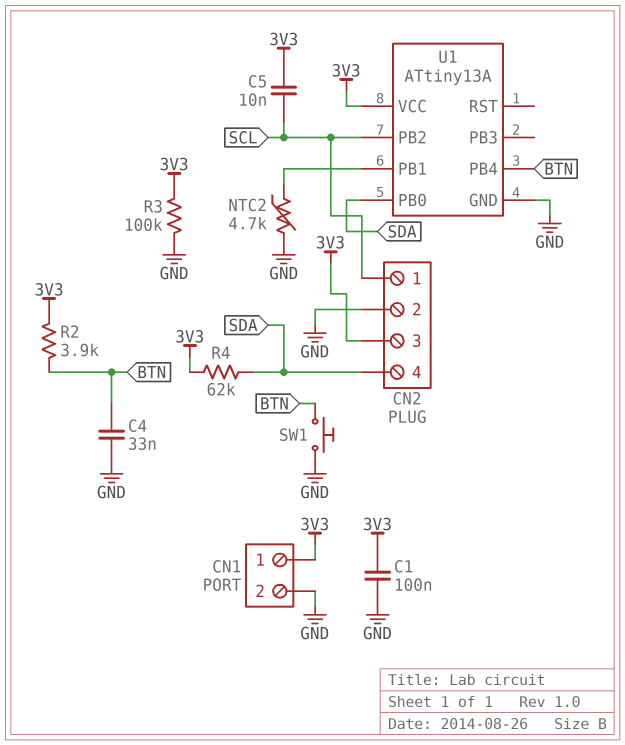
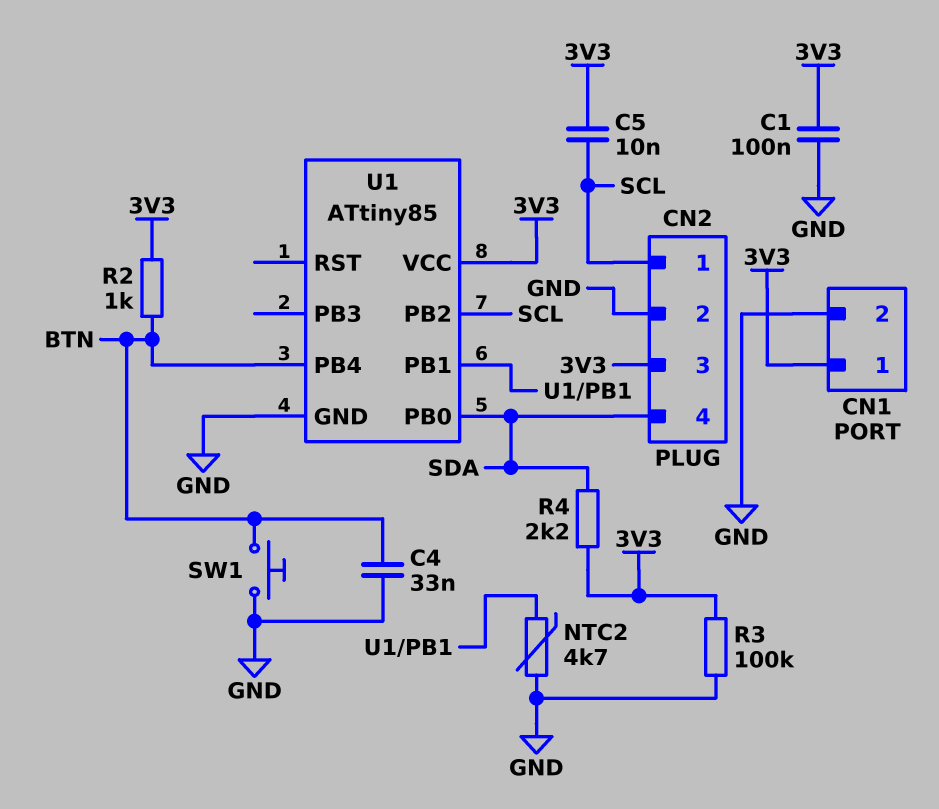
R2: 3.9k (3V3, BTN) -> 1k (3V3, BTN)
R4: 62k (3V3, SDA) -> 2.2k (3V3, SDA)
U1: ATtiny13A -> ATtiny85

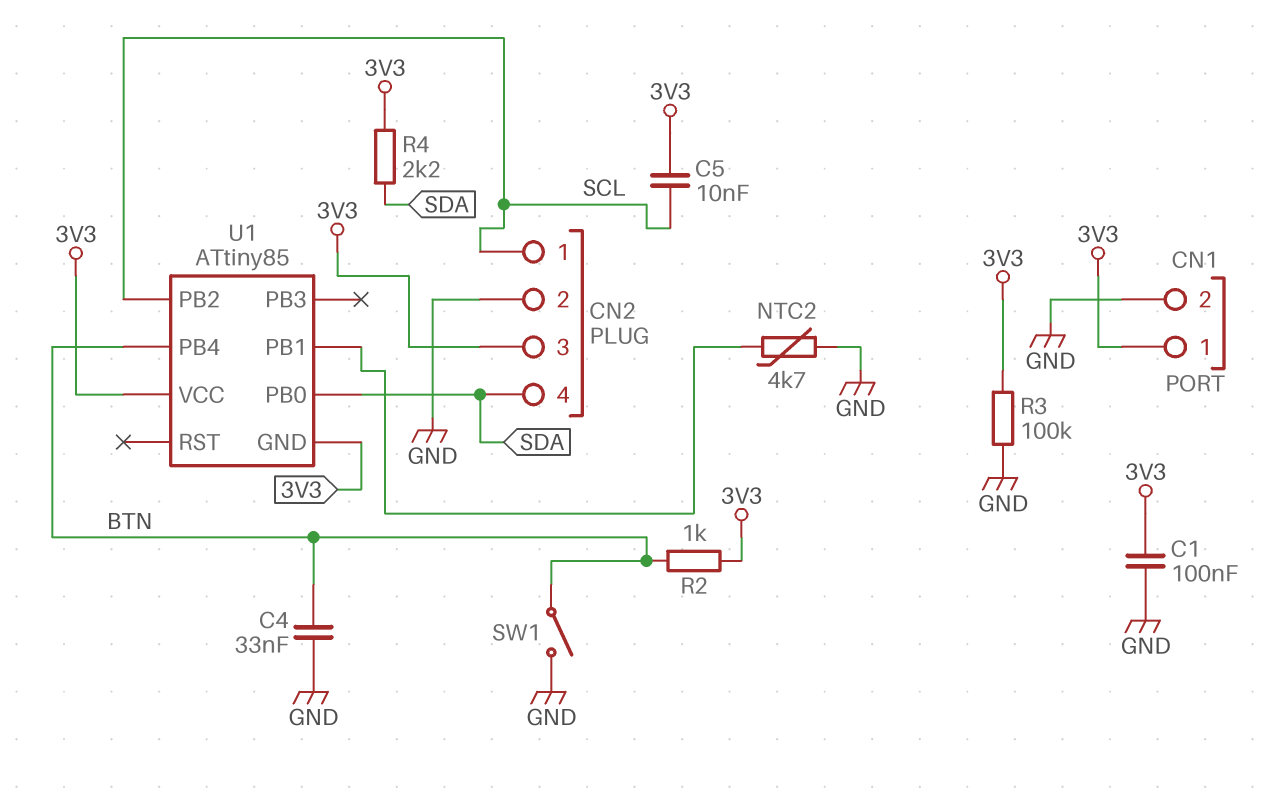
SW1: button (BTN, GND) -> switch (BTN, GND)
U1 pin GND: GND -> 3V3

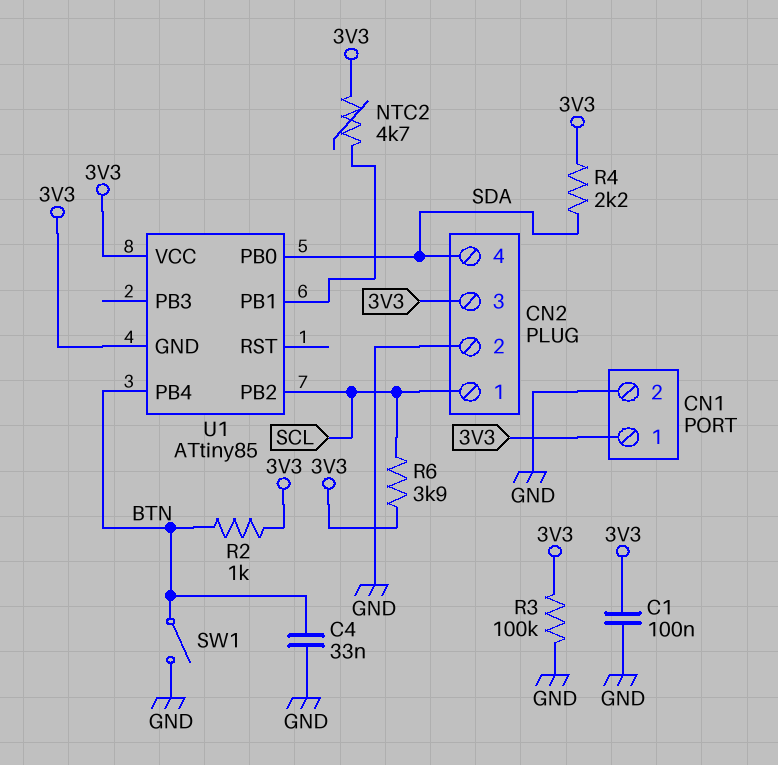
C5: 10nF (3V3, SCL) -> none
NTC2: 4.7k (GND, U1/PB1) -> 4.7k (3V3, U1/PB1)
R6: none -> 3.9k (3V3, SCL)

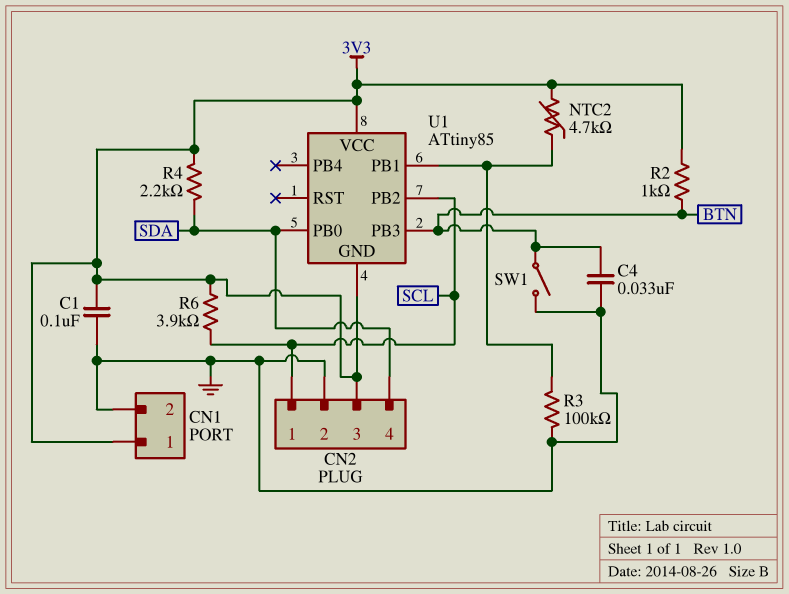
R3: 100k (3V3, GND) -> 100k (GND, U1/PB1)
U1 pin PB3: none -> BTN
U1 pin PB4: BTN -> none

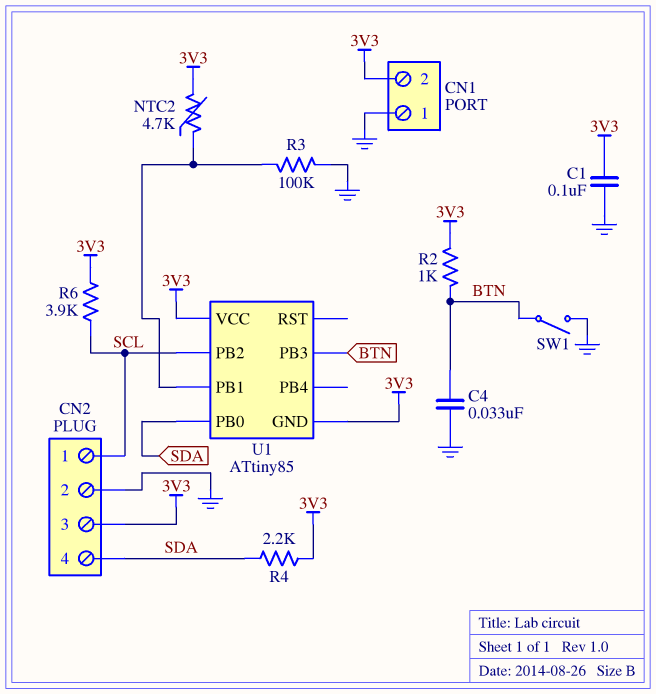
CN1 pin 1: 3V3 -> GND
CN1 pin 2: GND -> 3V3

